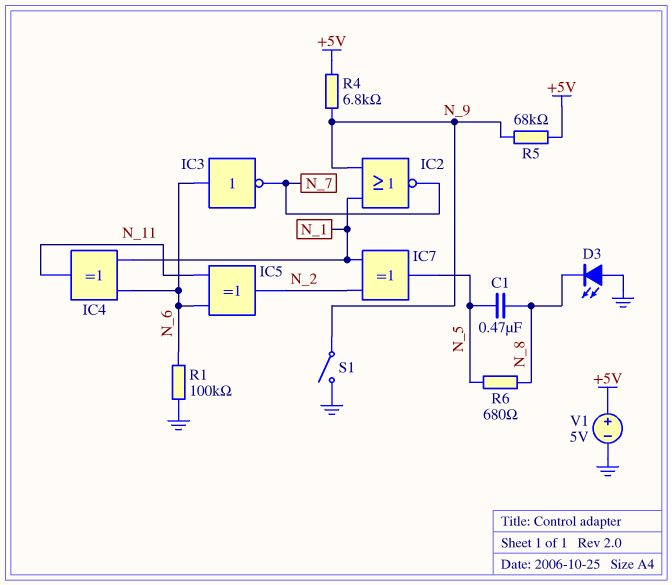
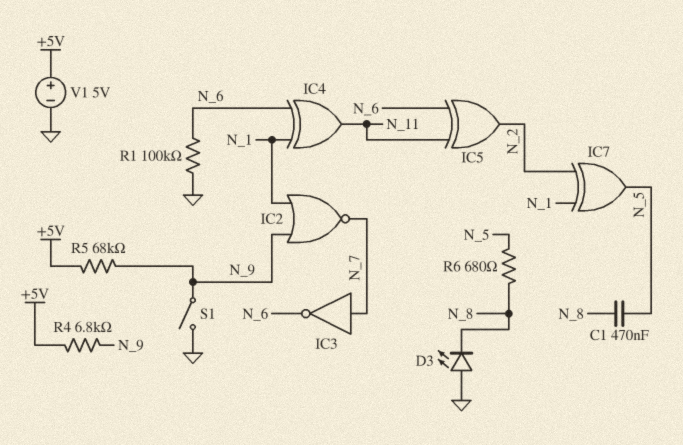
IC3: NOT (in N_6, out N_7) -> NOT (in N_7, out N_6)

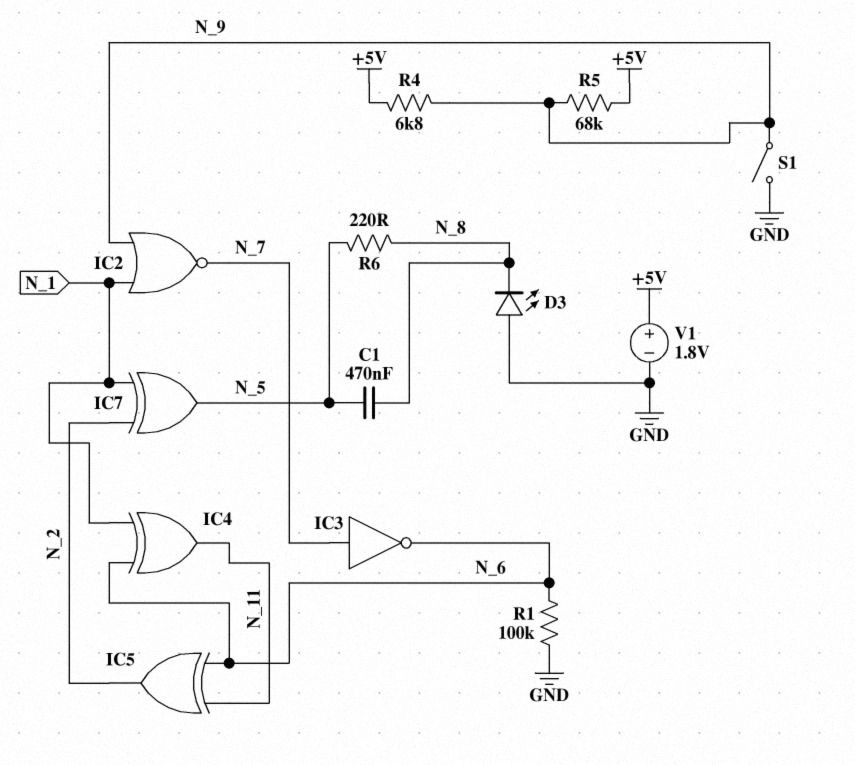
R6: 680 (N_5, N_8) -> 220 (N_5, N_8)
V1: 5V (plus +5V, minus GND) -> 1.8V (plus +5V, minus GND)

